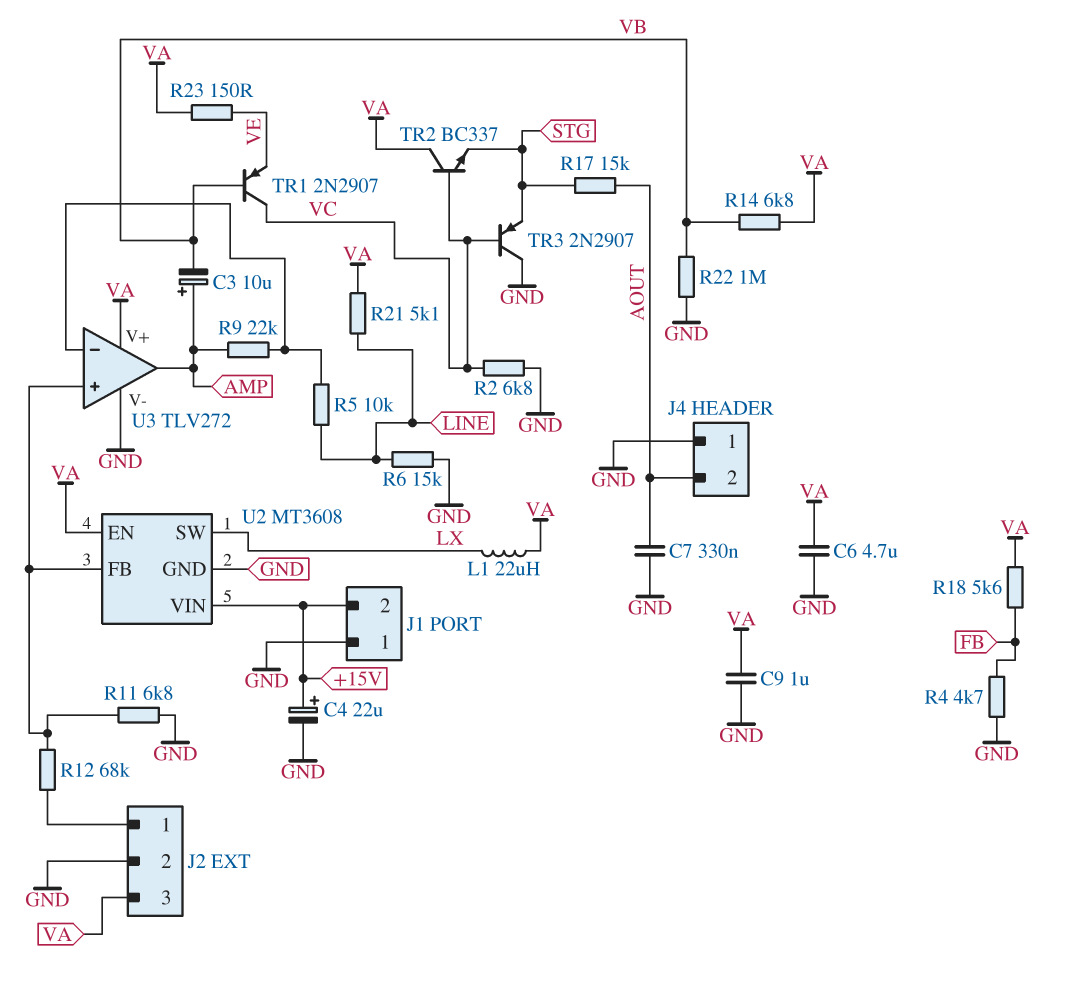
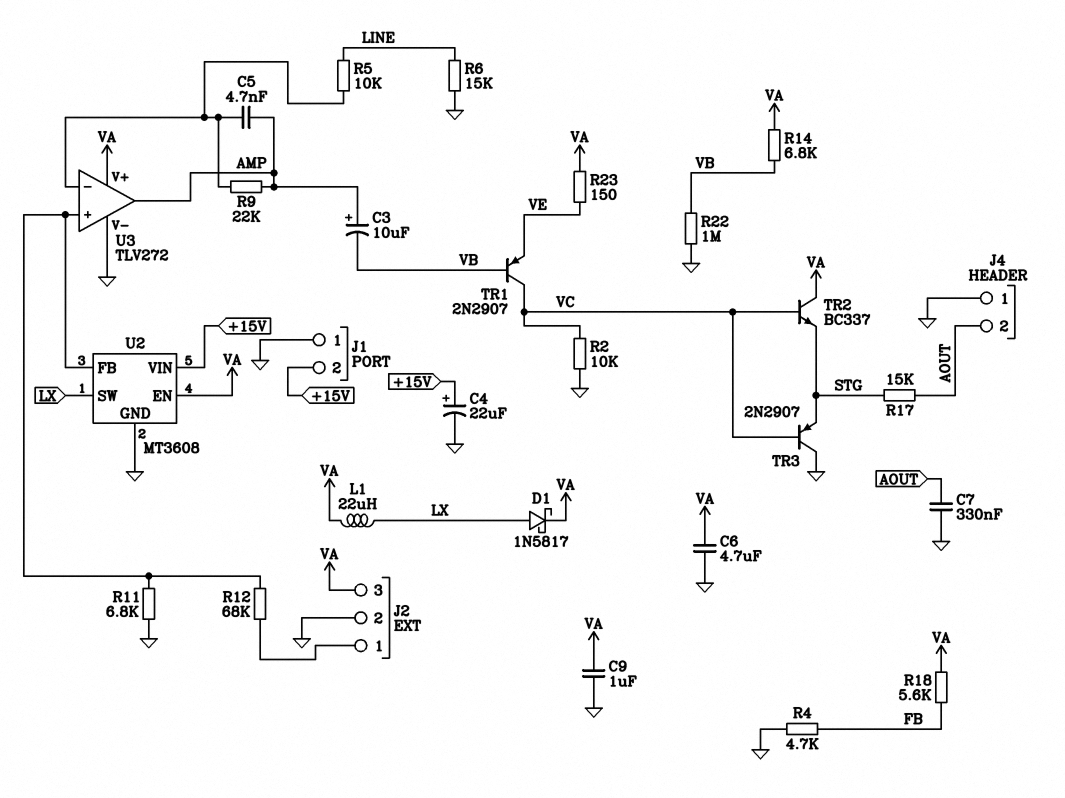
C5: none -> 4.7nF (AMP, U3/in-)
D1: none -> schottky 1N5817 (A LX, K VA)
R2: 6.8k (GND, VC) -> 10k (GND, VC)
R21: 5.1k (LINE, VA) -> none

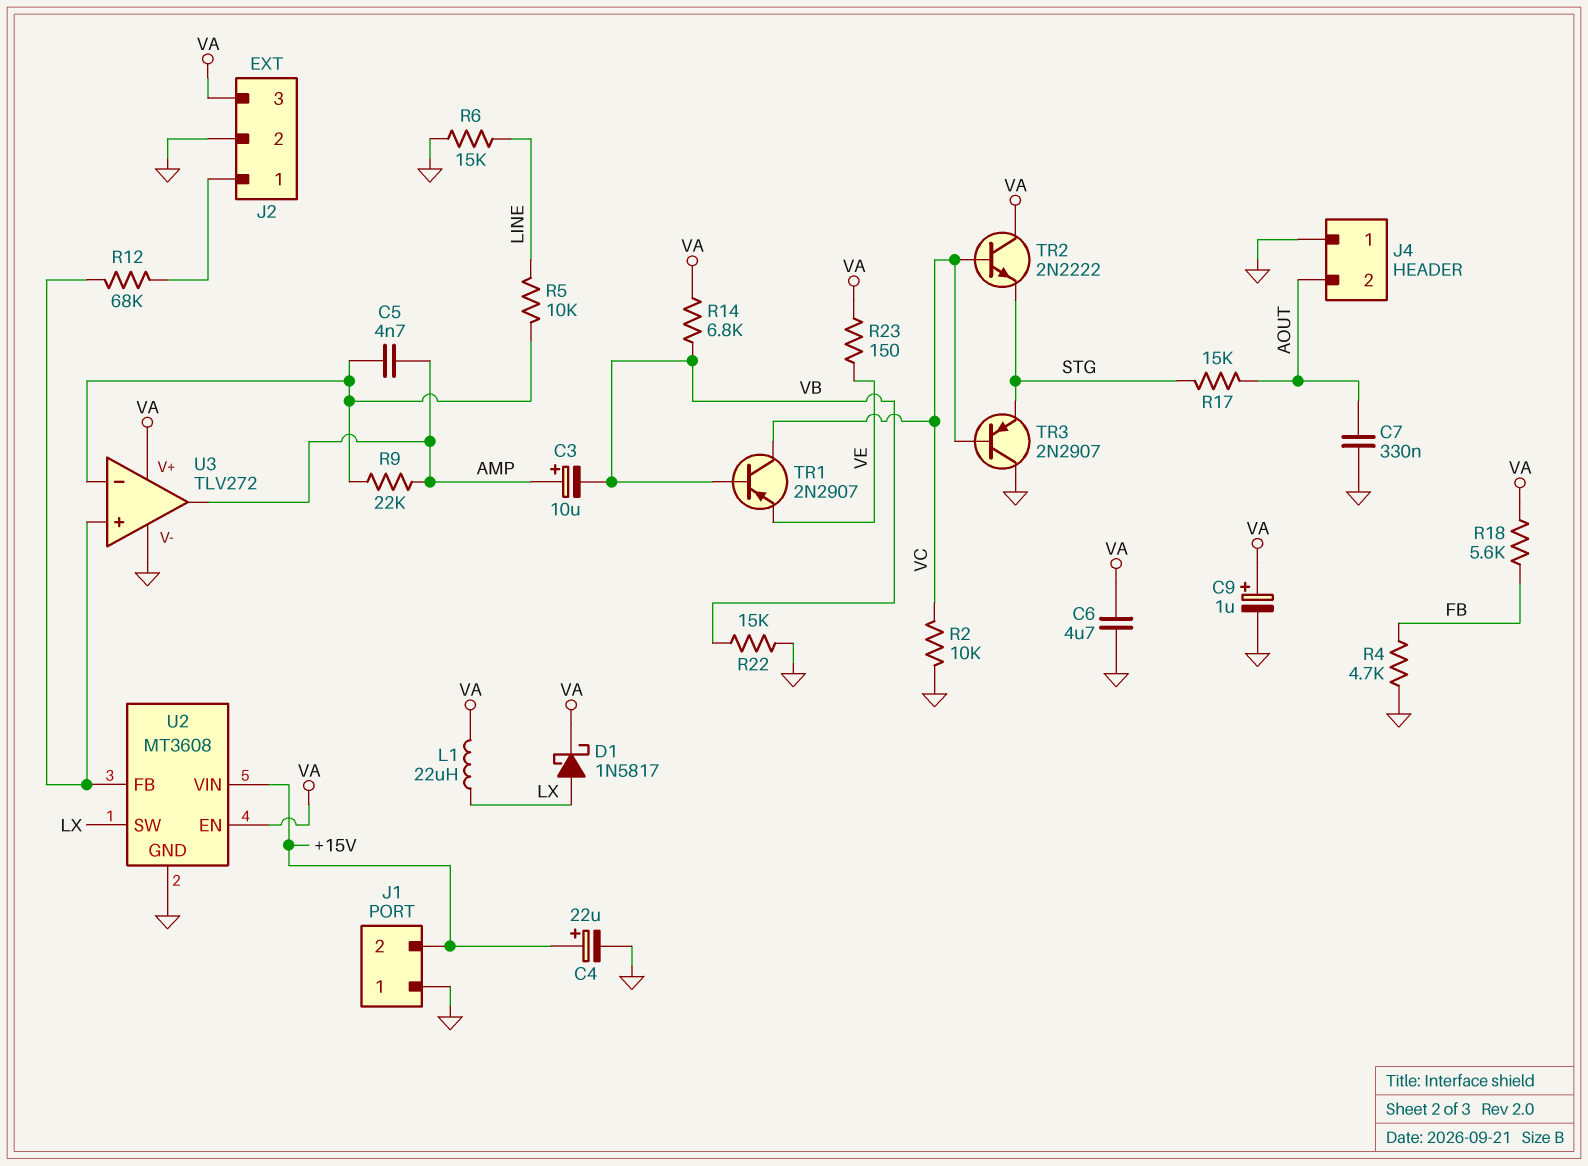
C9: 1uF (GND, VA) -> 1uF (plus VA, minus GND)
R11: 6.8k (GND, U2/FB) -> none
R22: 1M (GND, VB) -> 15k (GND, VB)
TR2: NPN BC337 (B VC, C VA, E STG) -> NPN 2N2222 (B VC, C VA, E STG)

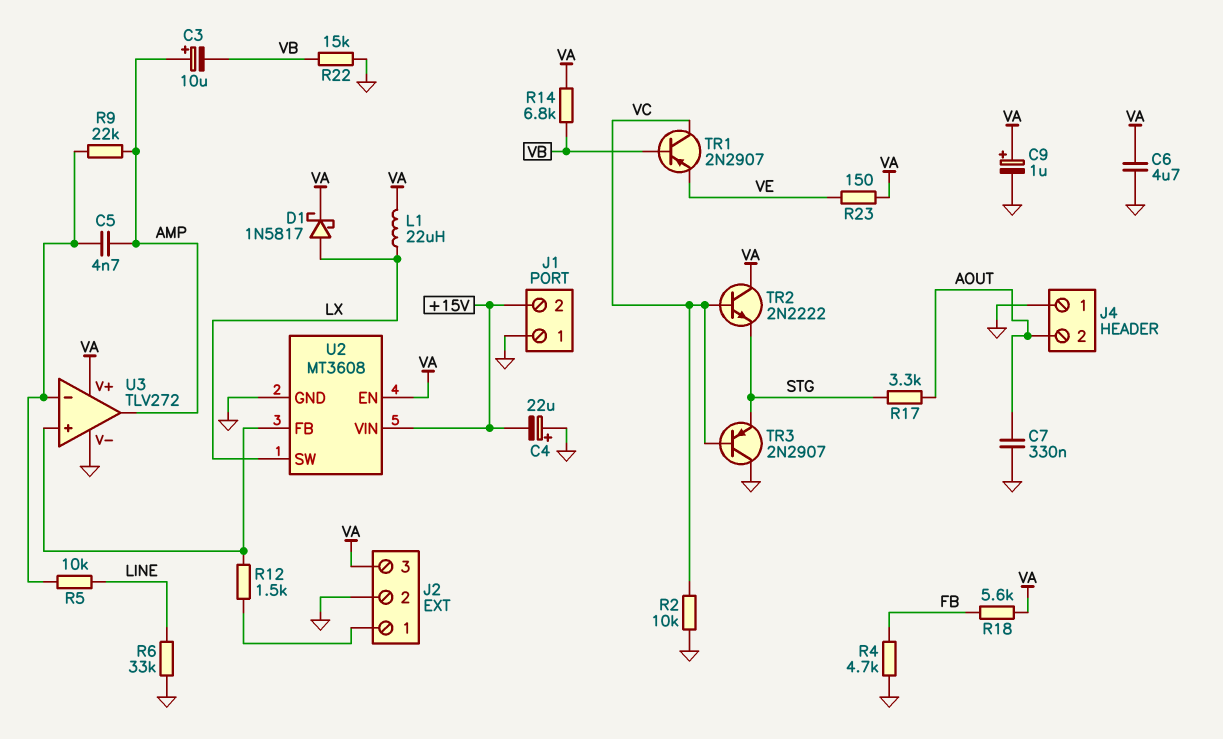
C4: 22uF (plus +15V, minus GND) -> 22uF (plus GND, minus +15V)
R6: 15k (GND, LINE) -> 33k (GND, LINE)
R12: 68k (J2/1, U2/FB) -> 1.5k (J2/1, U2/FB)
R17: 15k (AOUT, STG) -> 3.3k (AOUT, STG)

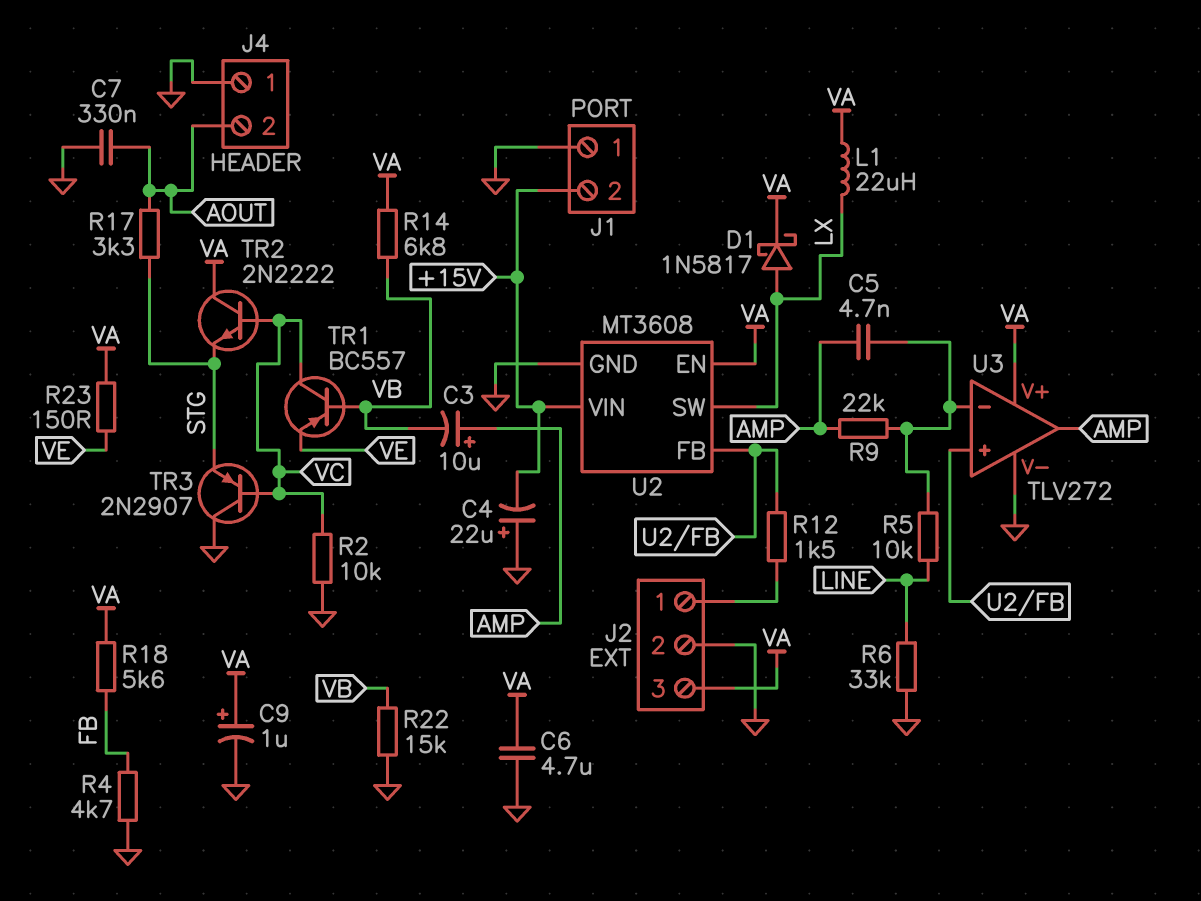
TR1: PNP 2N2907 (B VB, C VC, E VE) -> PNP BC557 (B VB, C VC, E VE)

